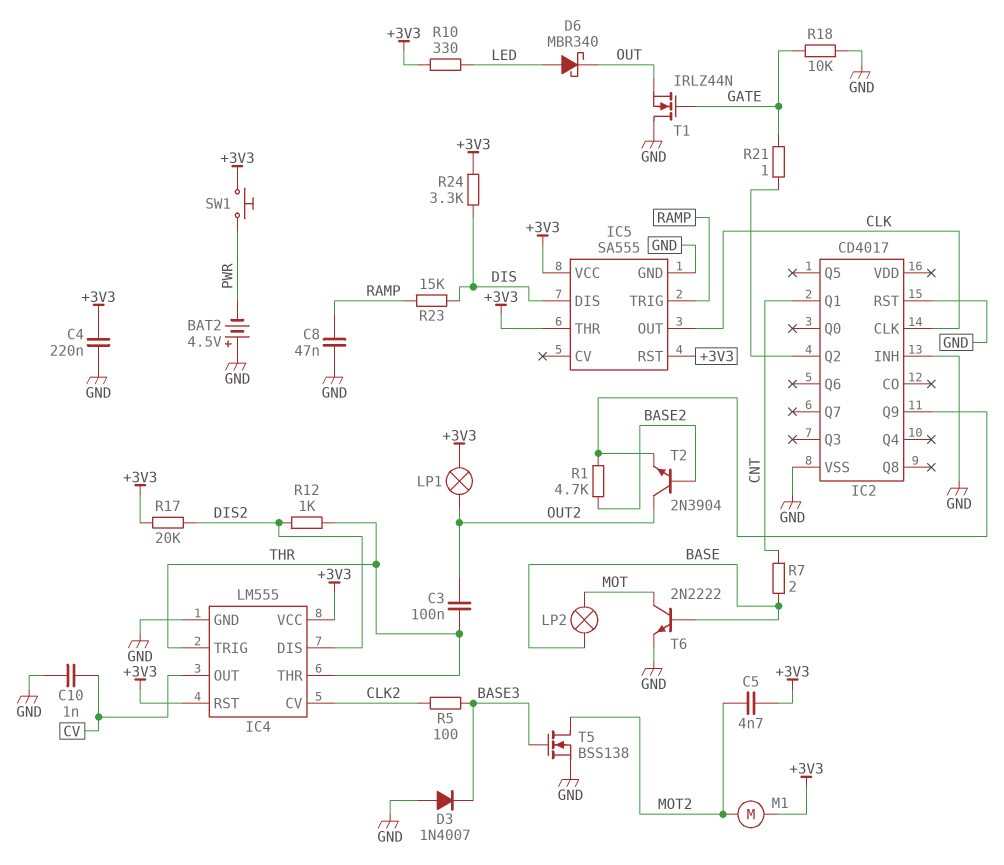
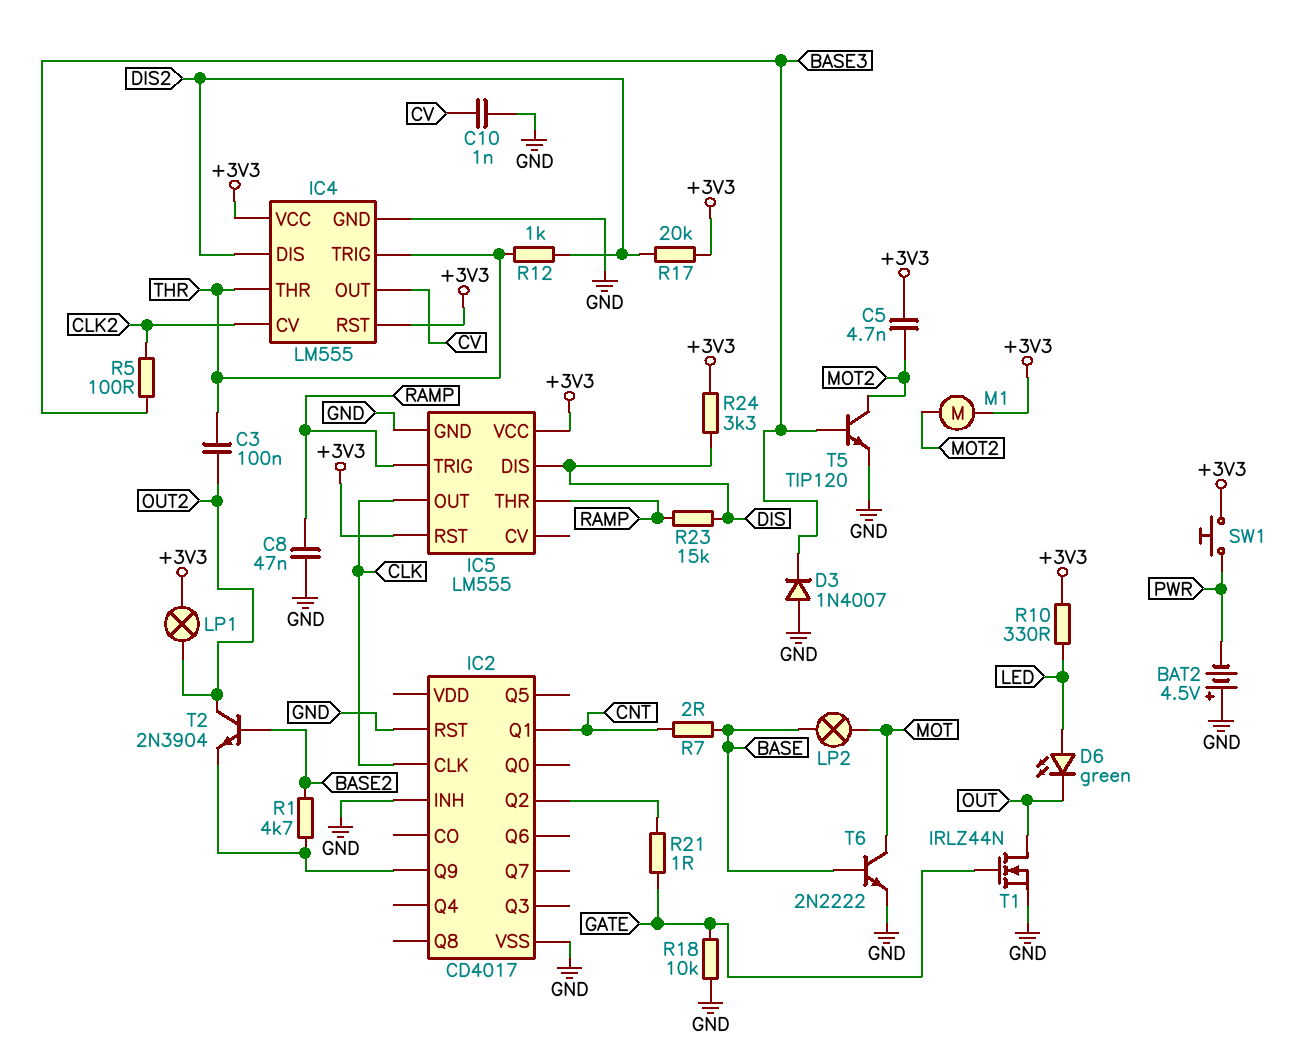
C4: 220nF (+3V3, GND) -> none
D6: schottky MBR340 (A LED, K OUT) -> LED green (A LED, K OUT)
IC5: SA555 -> LM555
IC5 pin THR: +3V3 -> RAMP
T1: NMOS IRLZ44N (G GATE, D GND, S OUT) -> NMOS IRLZ44N (G GATE, D OUT, S GND)
T5: NMOS BSS138 (G BASE3, D MOT2, S GND) -> NPN TIP120 (B BASE3, C MOT2, E GND)

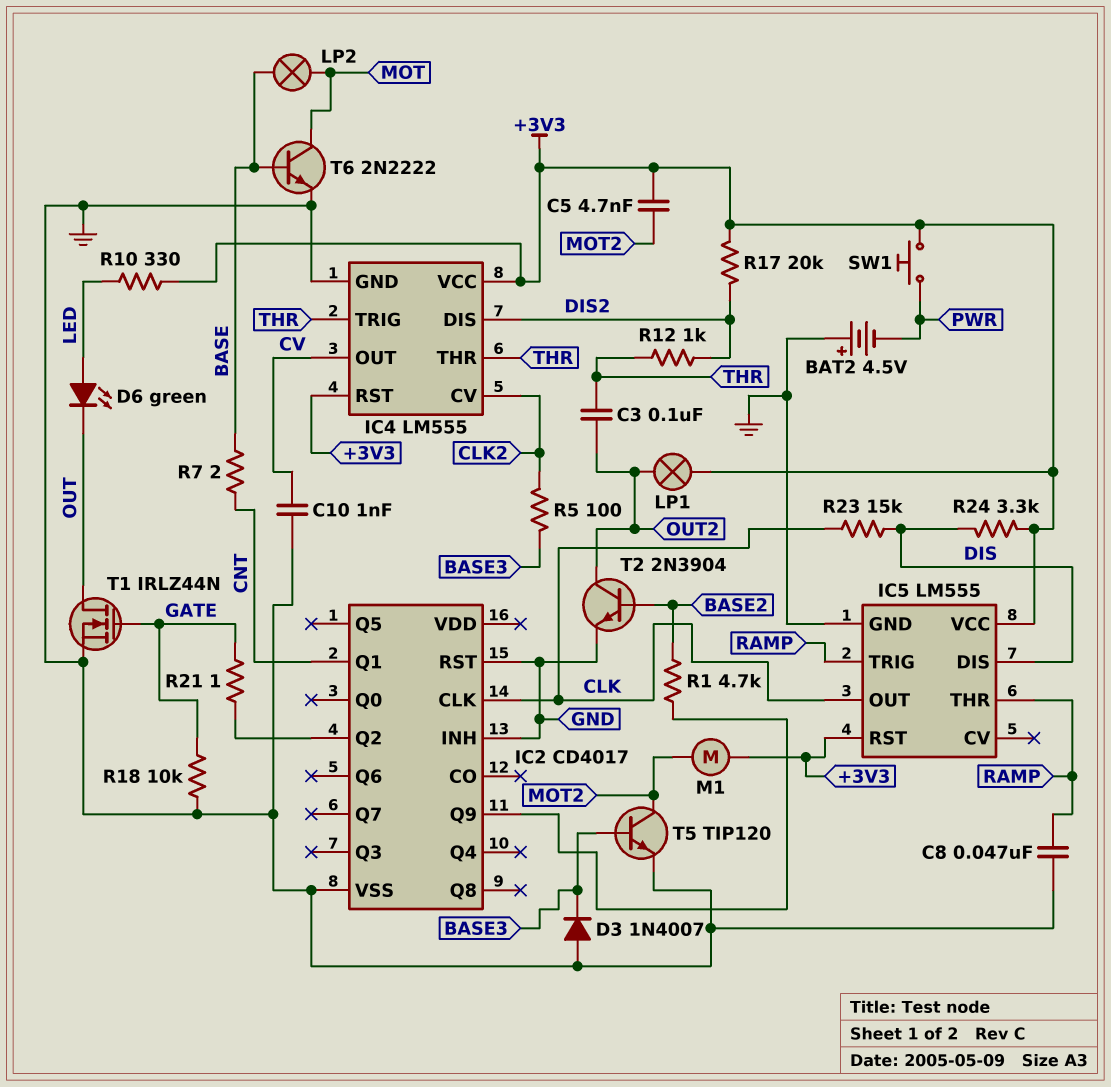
R23: 15k (DIS, RAMP) -> 15k (CLK, DIS)
T2: NPN 2N3904 (B BASE2, C OUT2, E IC2/Q9) -> NPN 2N3904 (B BASE2, C OUT2, E GND)

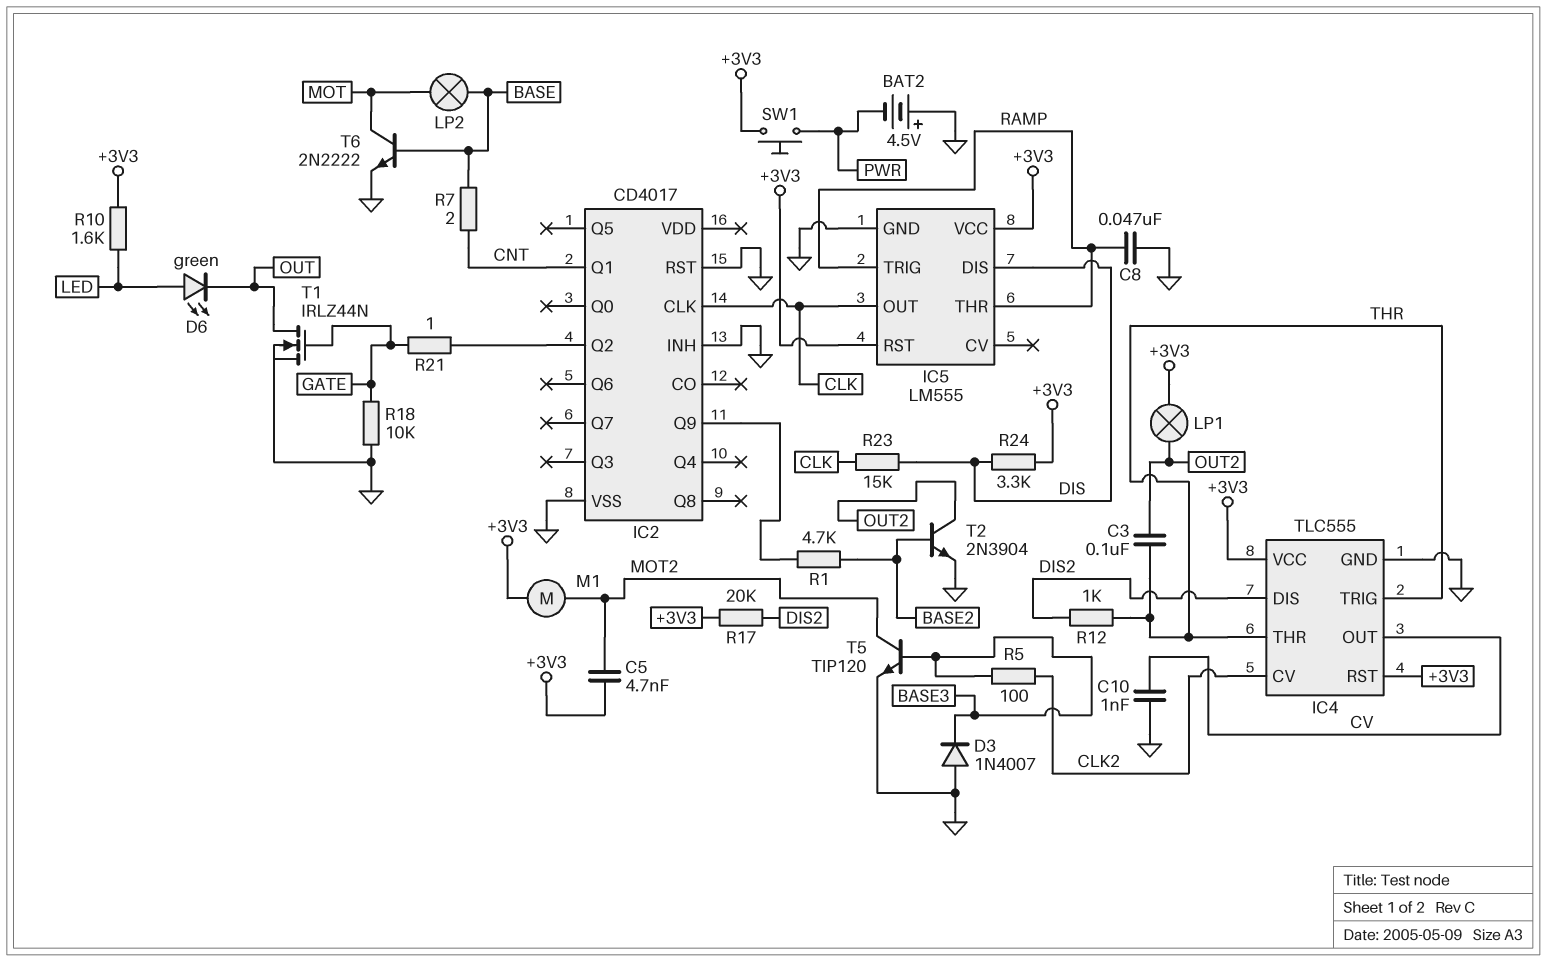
IC4: LM555 -> TLC555
R10: 330 (+3V3, LED) -> 1.6k (+3V3, LED)

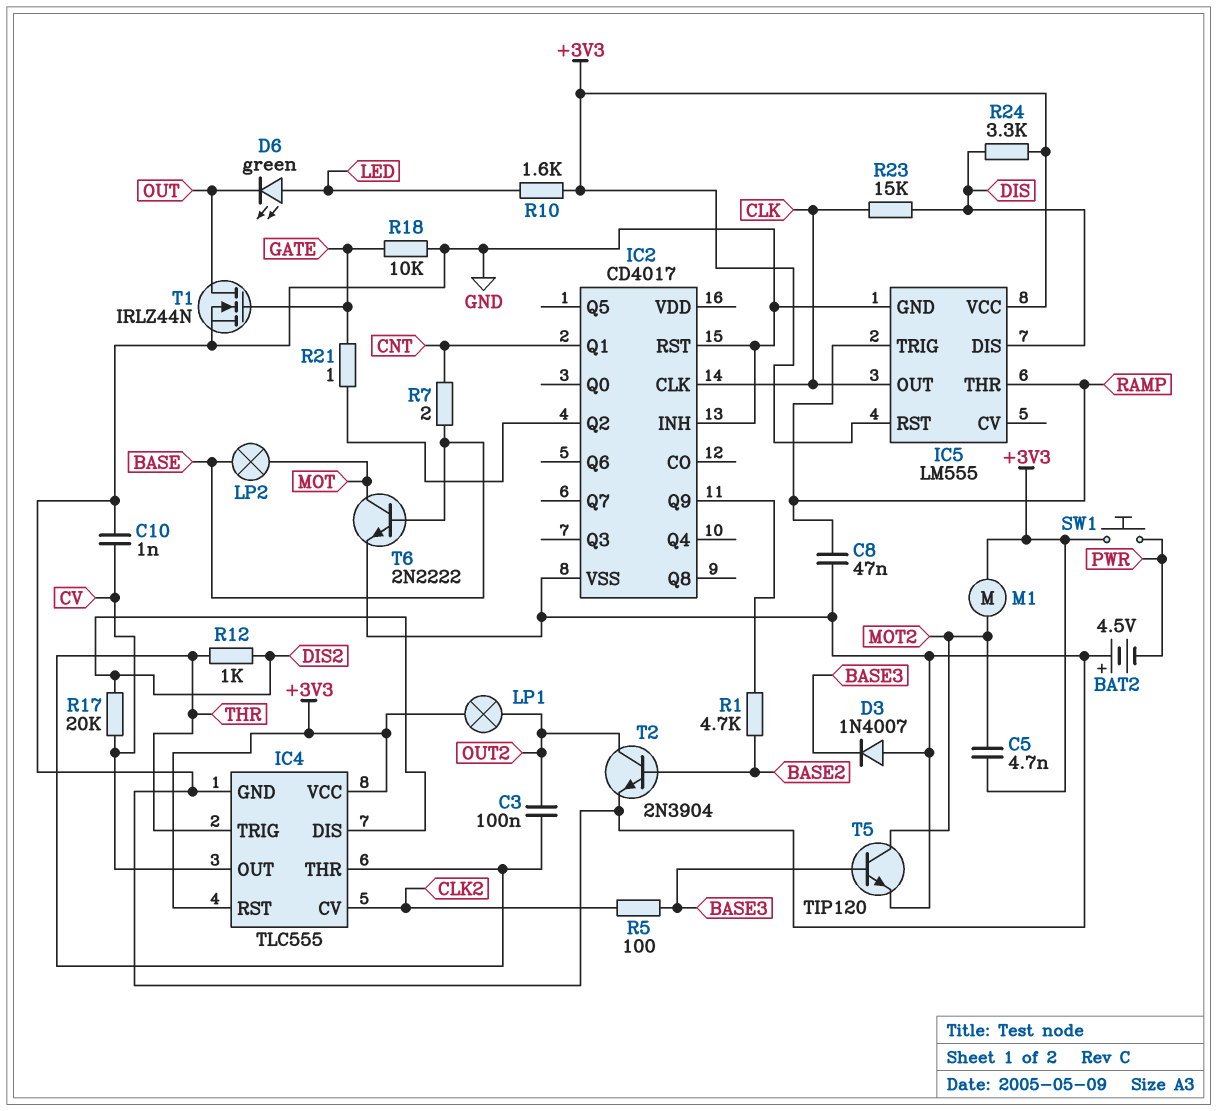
R17: 20k (+3V3, DIS2) -> 20k (CV, DIS2)

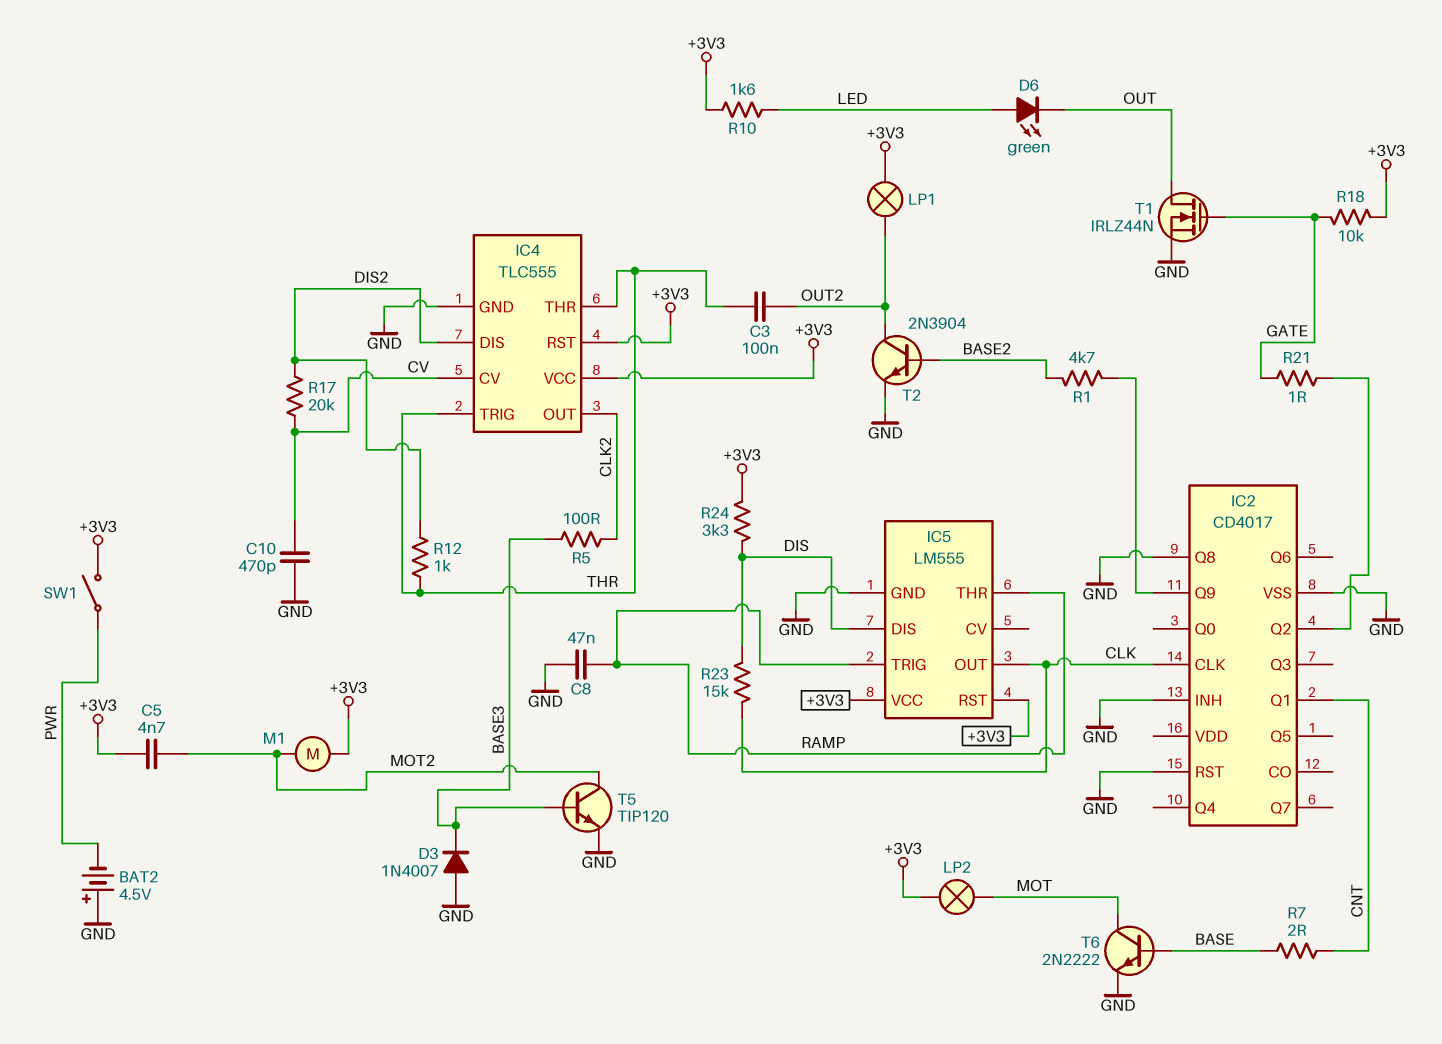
C10: 1nF (CV, GND) -> 470pF (CV, GND)
IC2 pin Q8: none -> GND
IC4 pin CV: CLK2 -> CV
IC4 pin OUT: CV -> CLK2
LP2: lamp (BASE, MOT) -> lamp (+3V3, MOT)
R18: 10k (GATE, GND) -> 10k (+3V3, GATE)
SW1: button (+3V3, PWR) -> switch (+3V3, PWR)

